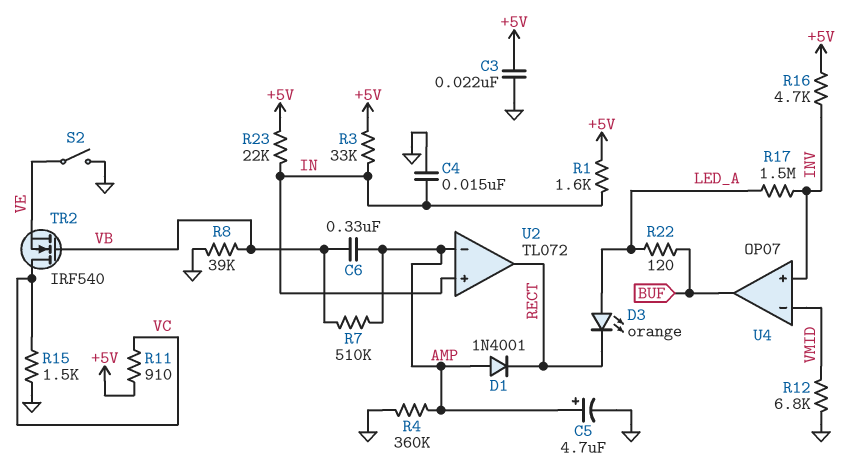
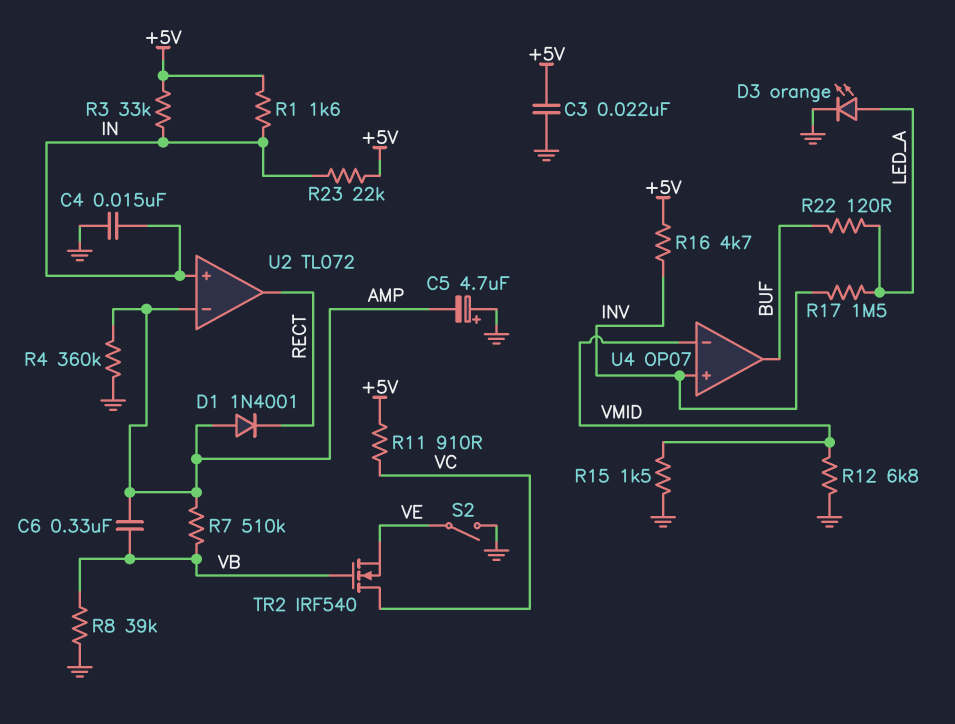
C5: 4.7uF (plus AMP, minus GND) -> 4.7uF (plus GND, minus AMP)
D3: LED orange (A LED_A, K RECT) -> LED orange (A LED_A, K GND)
R15: 1.5k (GND, VC) -> 1.5k (GND, VMID)

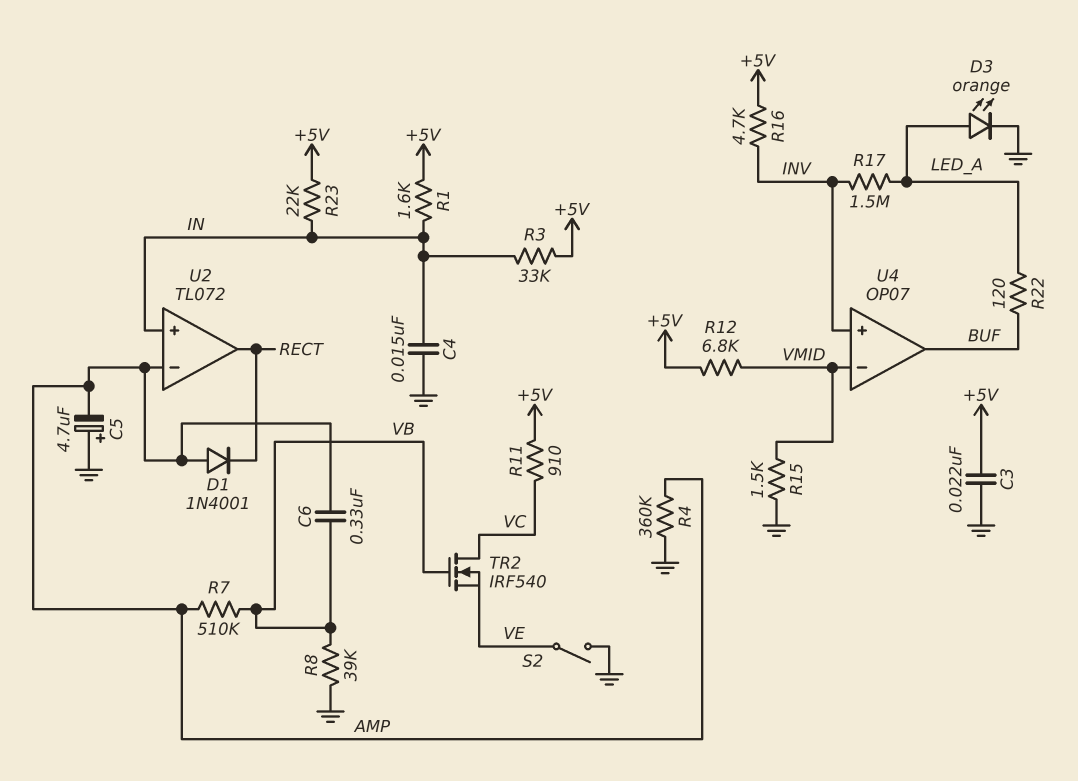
R12: 6.8k (GND, VMID) -> 6.8k (+5V, VMID)

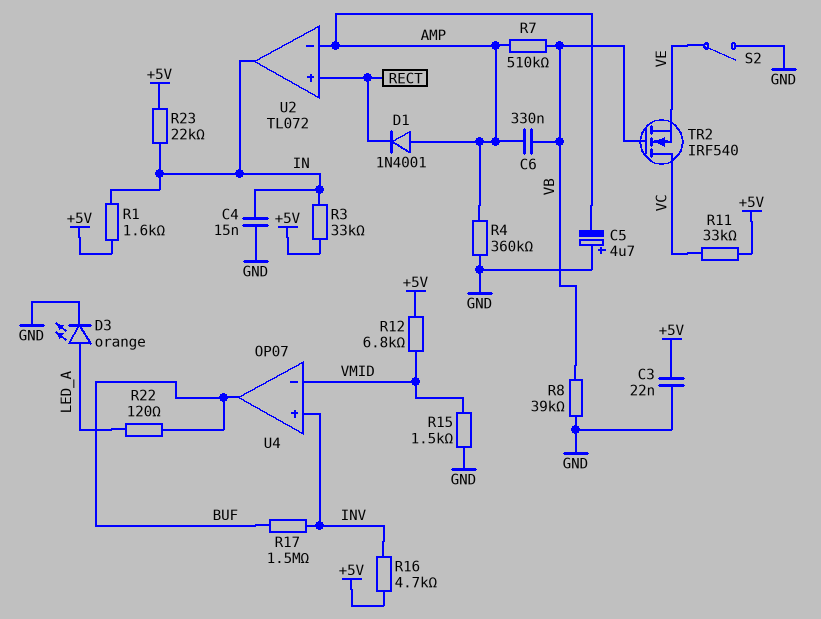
R11: 910 (+5V, VC) -> 33k (+5V, VC)
R17: 1.5M (INV, LED_A) -> 1.5M (BUF, INV)
U2 pin in+: IN -> RECT
U2 pin out: RECT -> IN

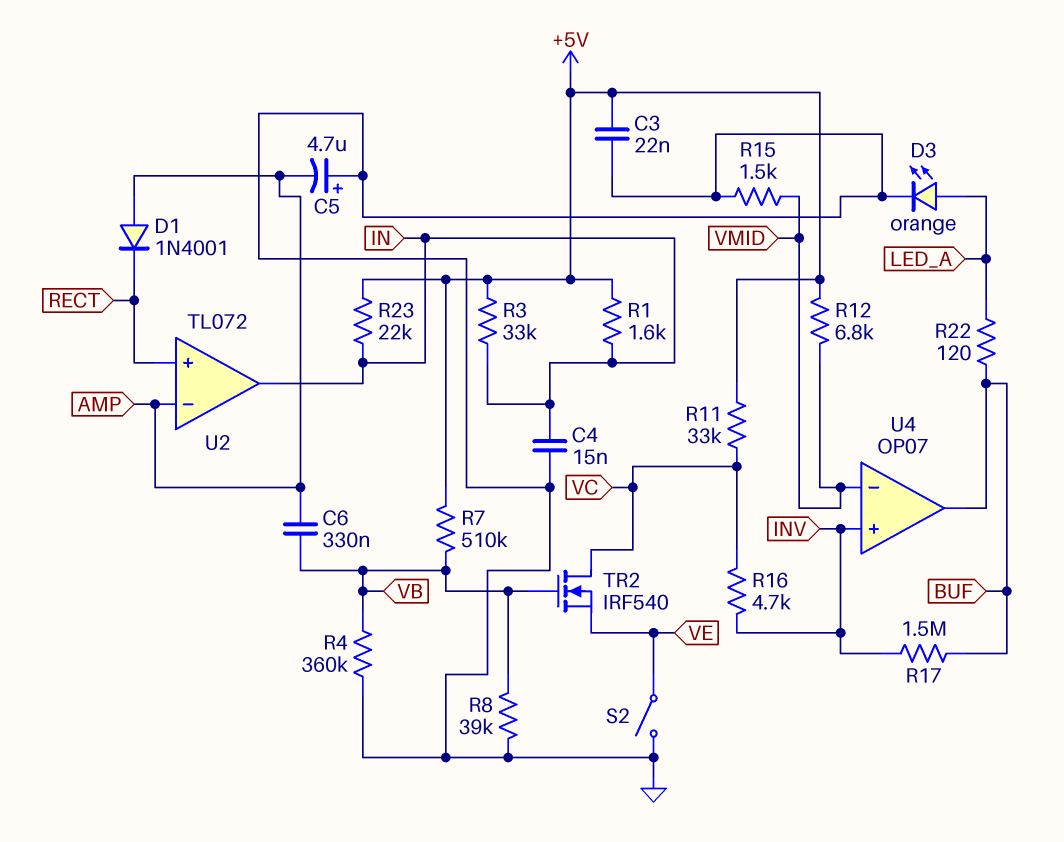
R4: 360k (AMP, GND) -> 360k (GND, VB)
R7: 510k (AMP, VB) -> 510k (+5V, VB)
R16: 4.7k (+5V, INV) -> 4.7k (INV, VC)

